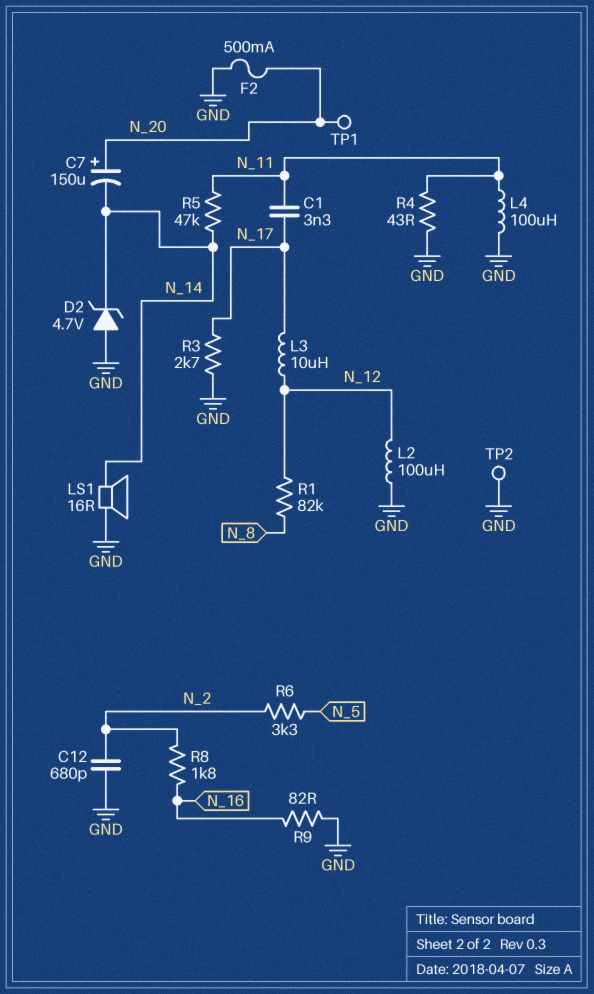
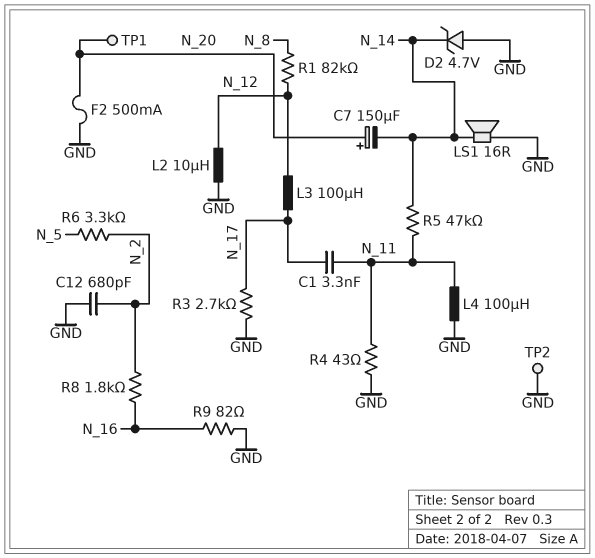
L2: 100uH (GND, N_12) -> 10uH (GND, N_12)
L3: 10uH (N_12, N_17) -> 100uH (N_12, N_17)

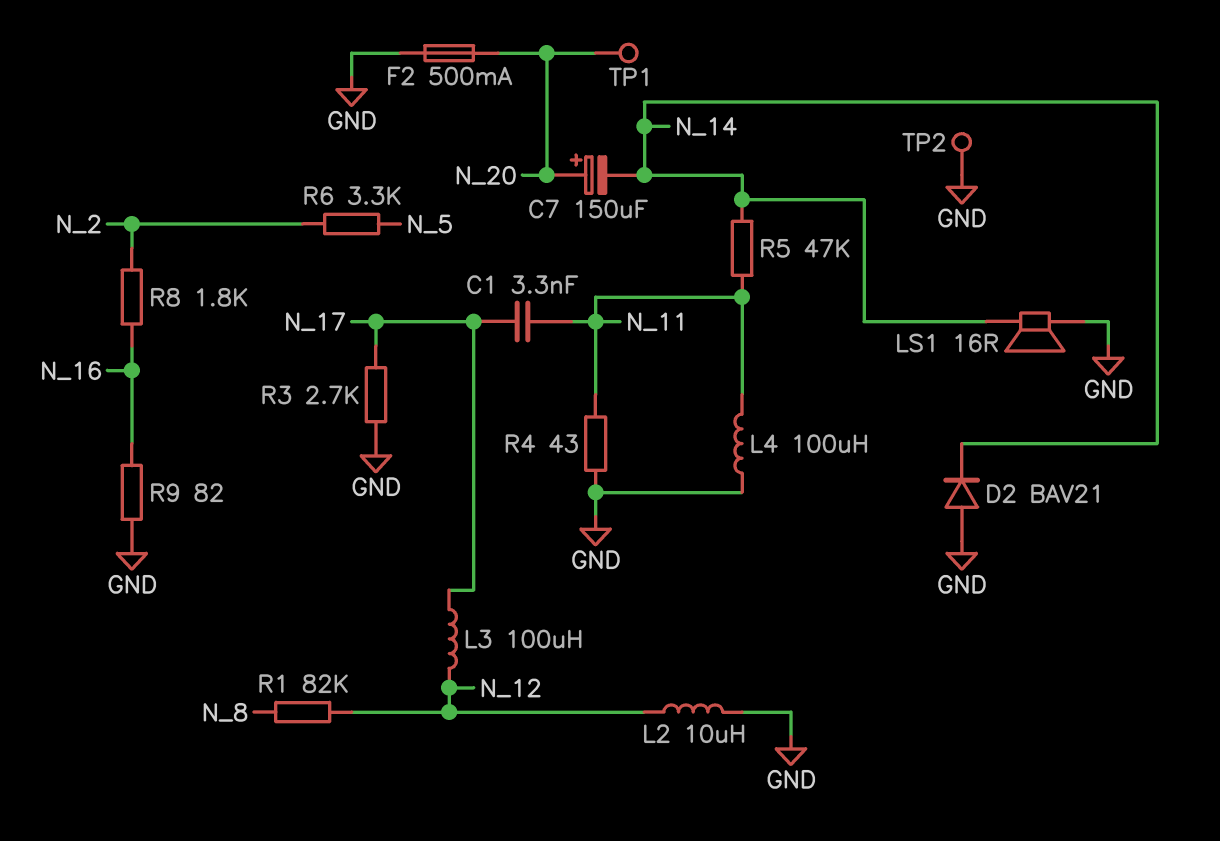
C12: 680pF (GND, N_2) -> none
D2: zener 4.7V (A GND, K N_14) -> diode BAV21 (A GND, K N_14)

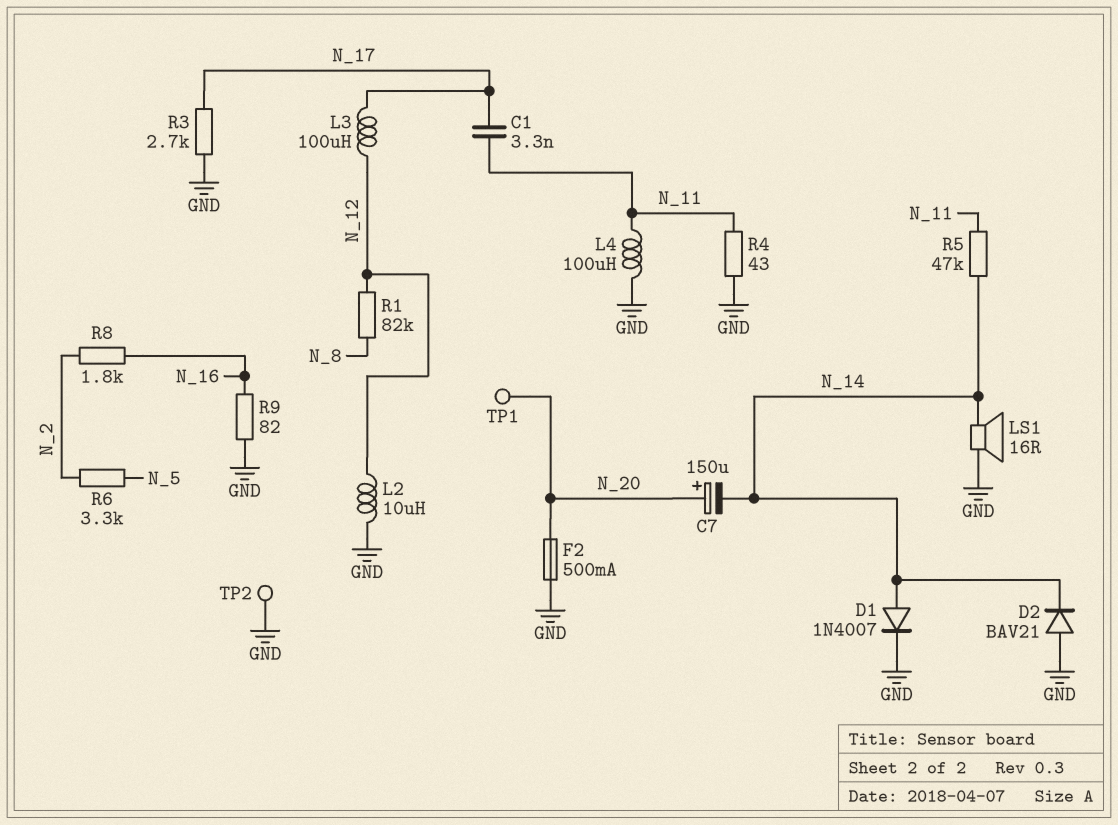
D1: none -> diode 1N4007 (A N_14, K GND)

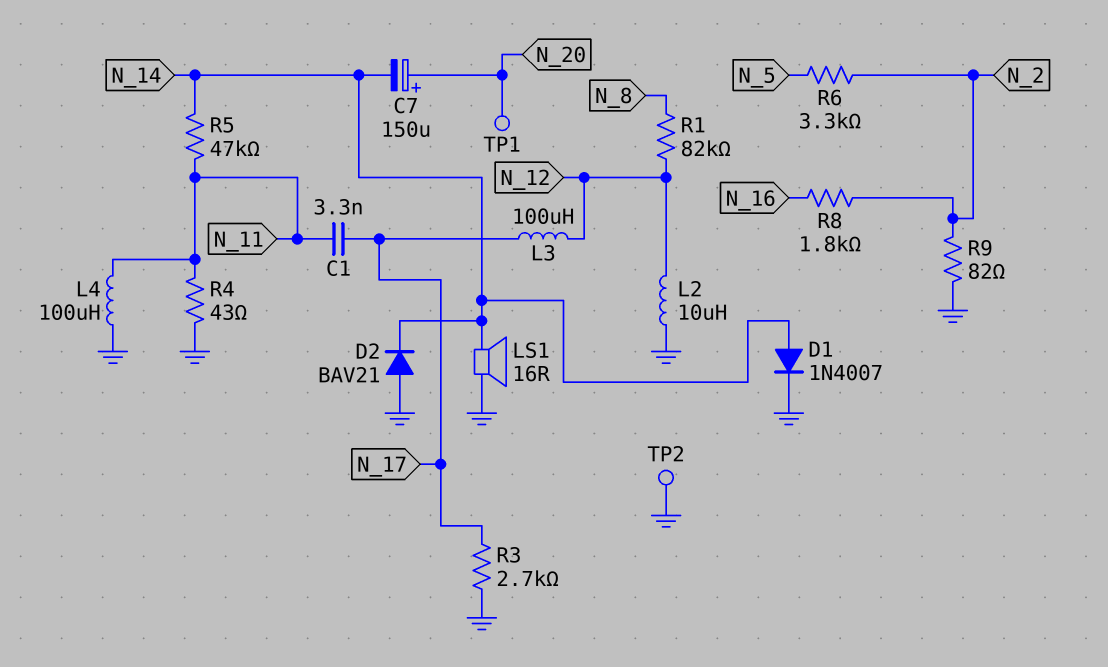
F2: 500mA (GND, N_20) -> none
R9: 82 (GND, N_16) -> 82 (GND, N_2)

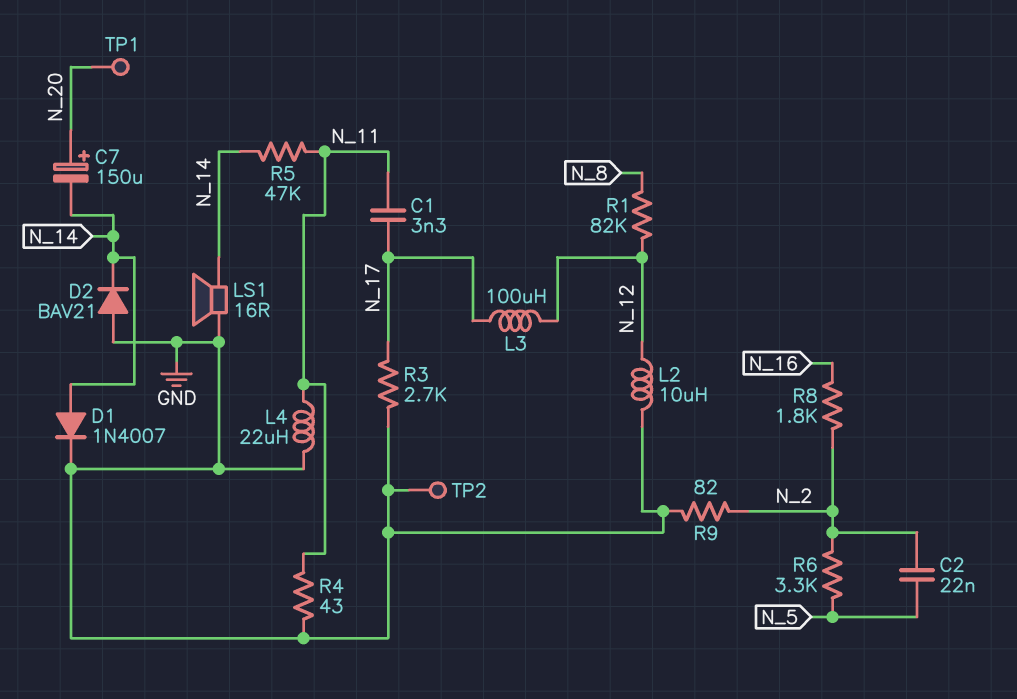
C2: none -> 22nF (N_2, N_5)
L4: 100uH (GND, N_11) -> 22uH (GND, N_11)

